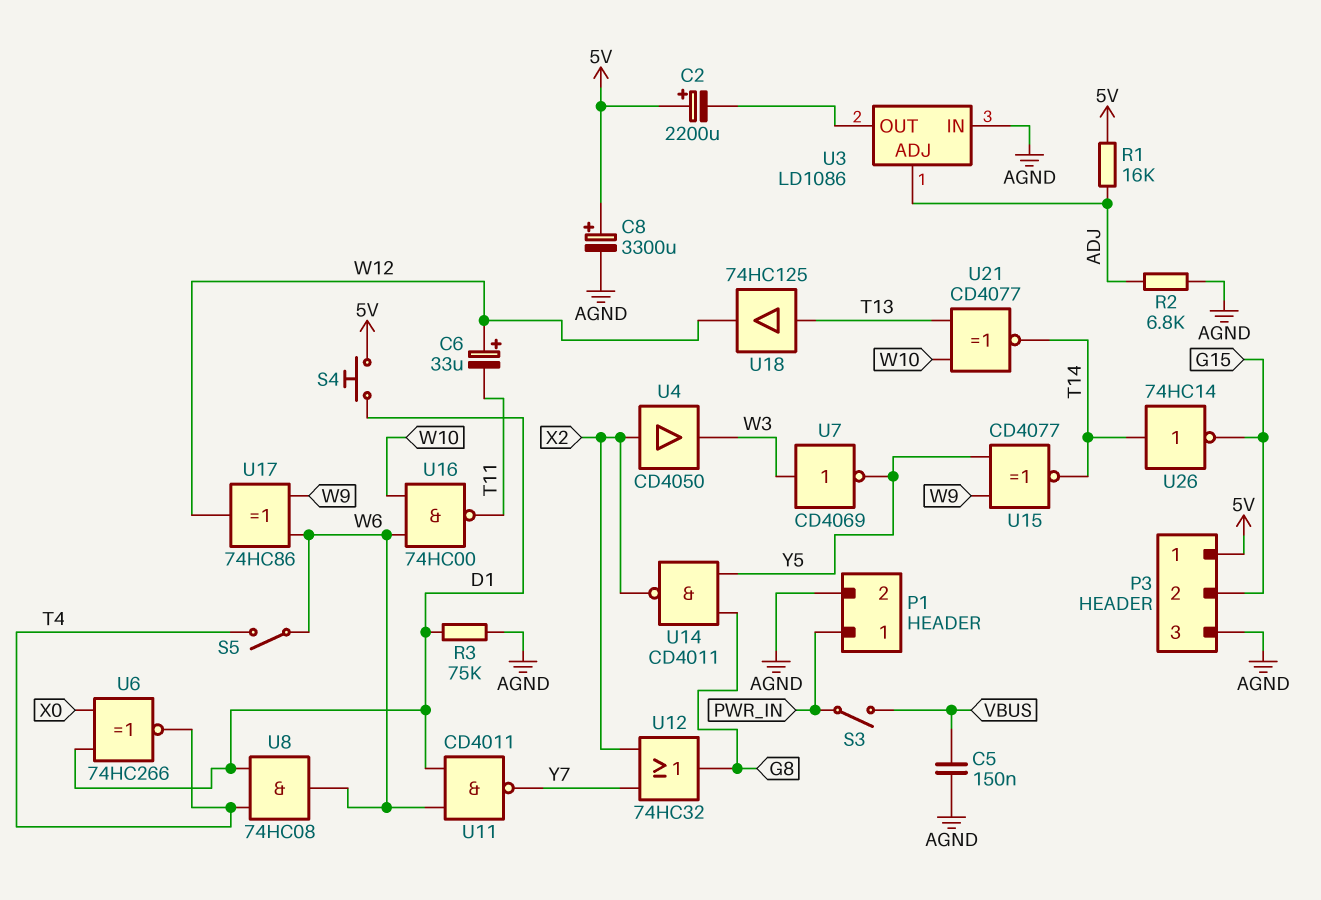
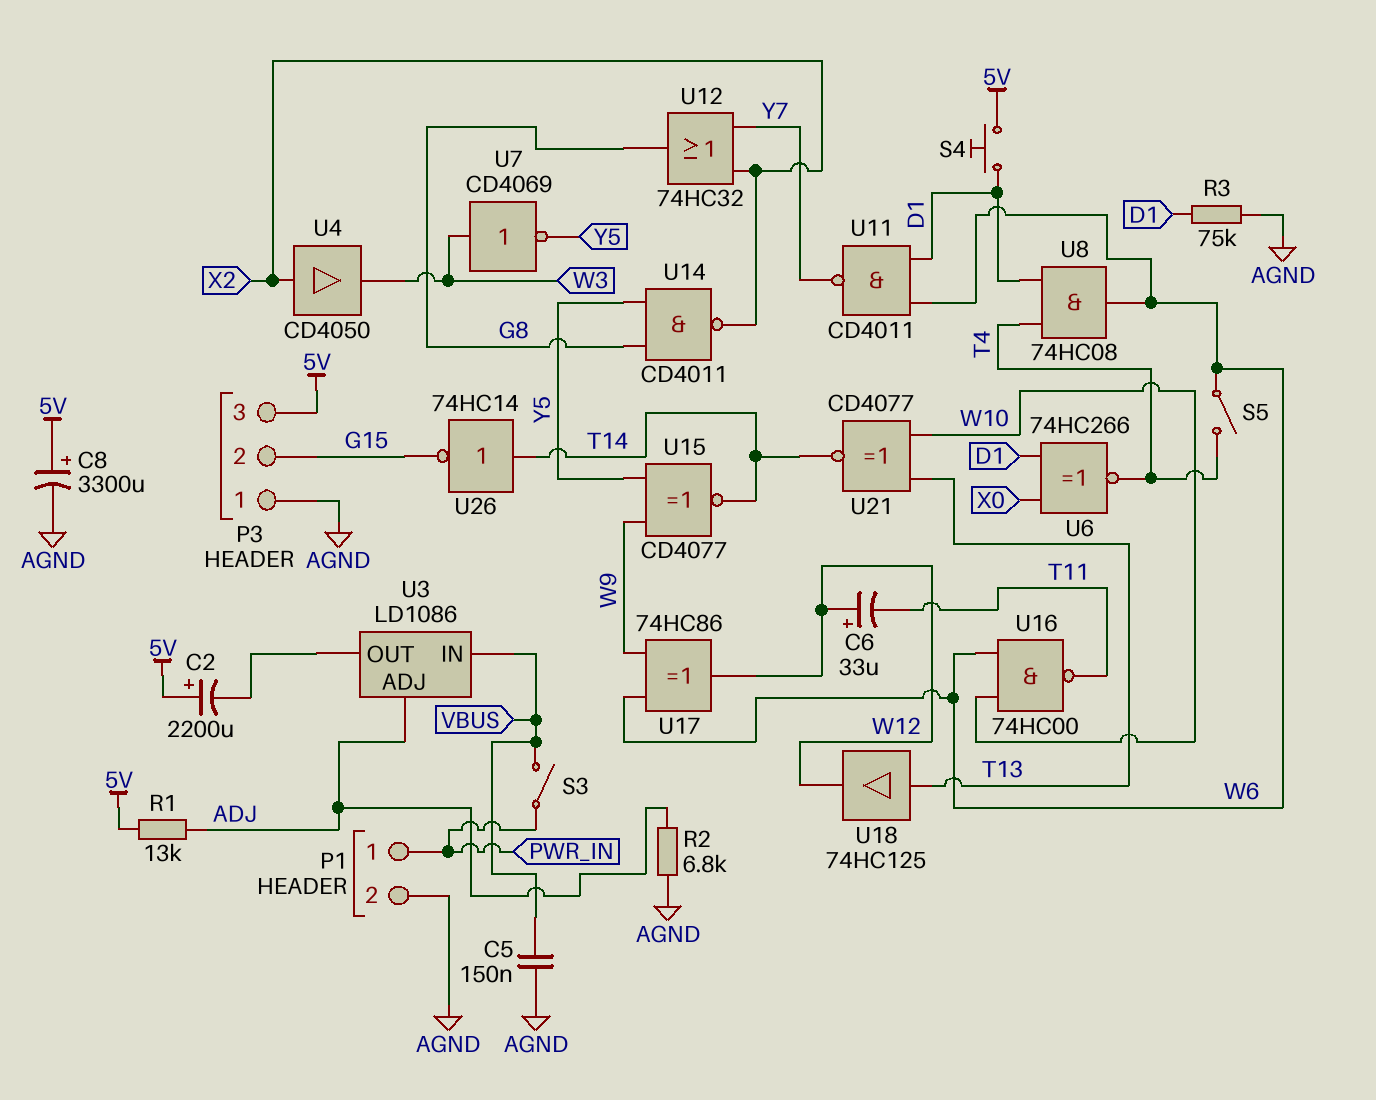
P3 pin 1: 5V -> AGND
P3 pin 3: AGND -> 5V
R1: 16k (5V, ADJ) -> 13k (5V, ADJ)
U3 pin IN: AGND -> VBUS

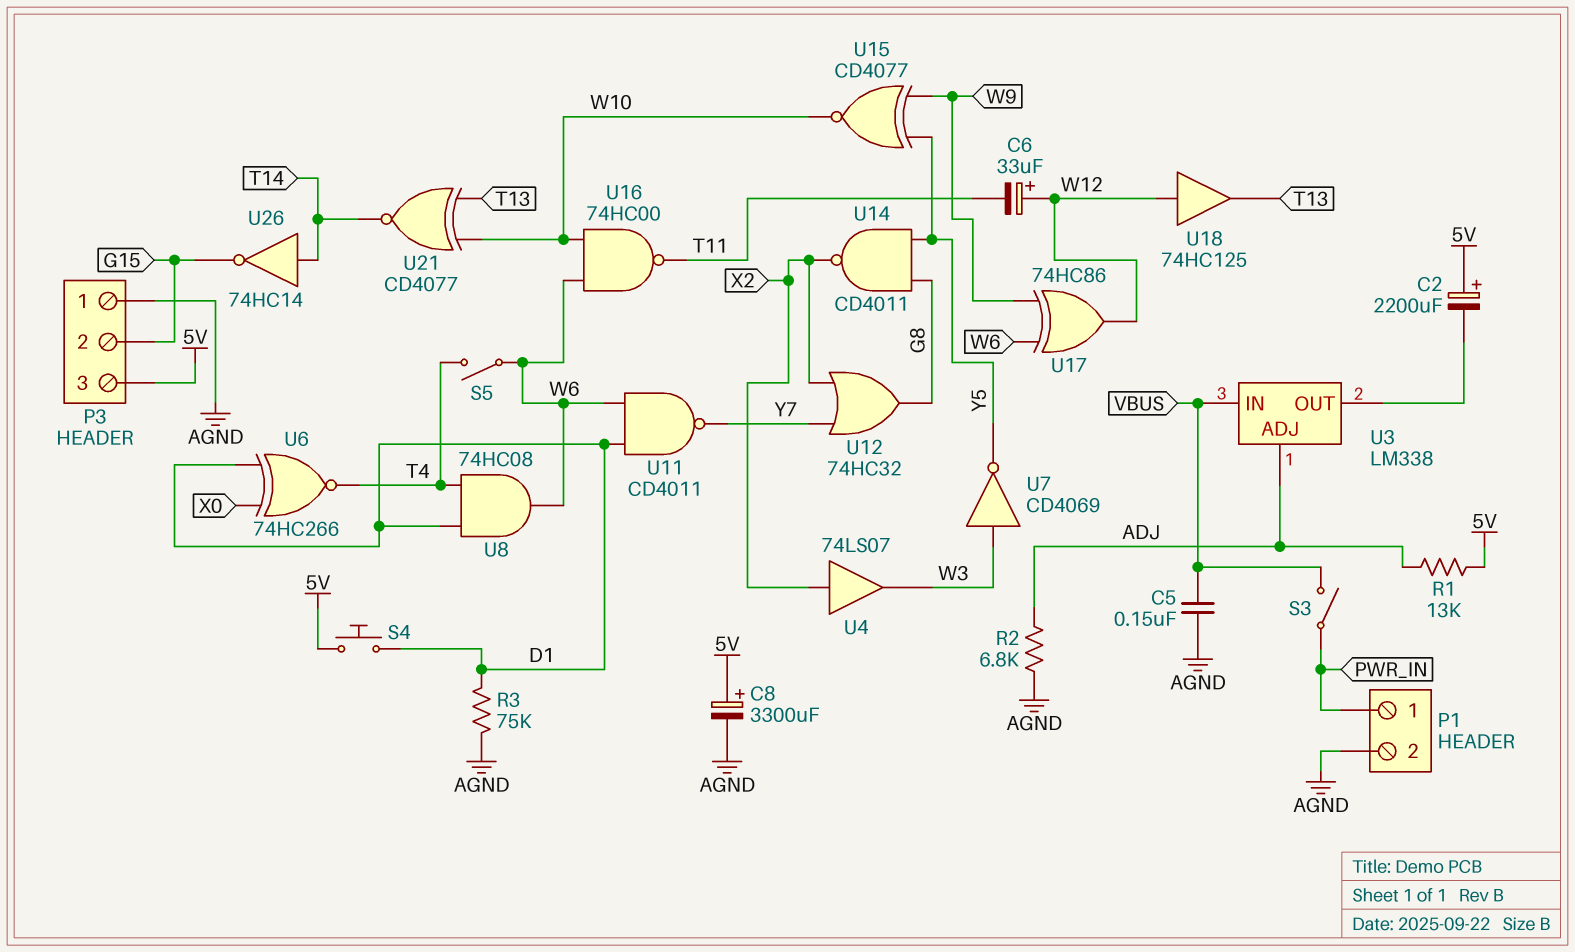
U3: LD1086 -> LM338
U4: buffer CD4050 (in X2, out W3) -> buffer 74LS07 (in X2, out W3)
U15: XNOR CD4077 (in W9, in Y5, out T14) -> XNOR CD4077 (in W9, in Y5, out W10)
U18: buffer 74HC125 (in T13, out W12) -> buffer 74HC125 (in W12, out T13)

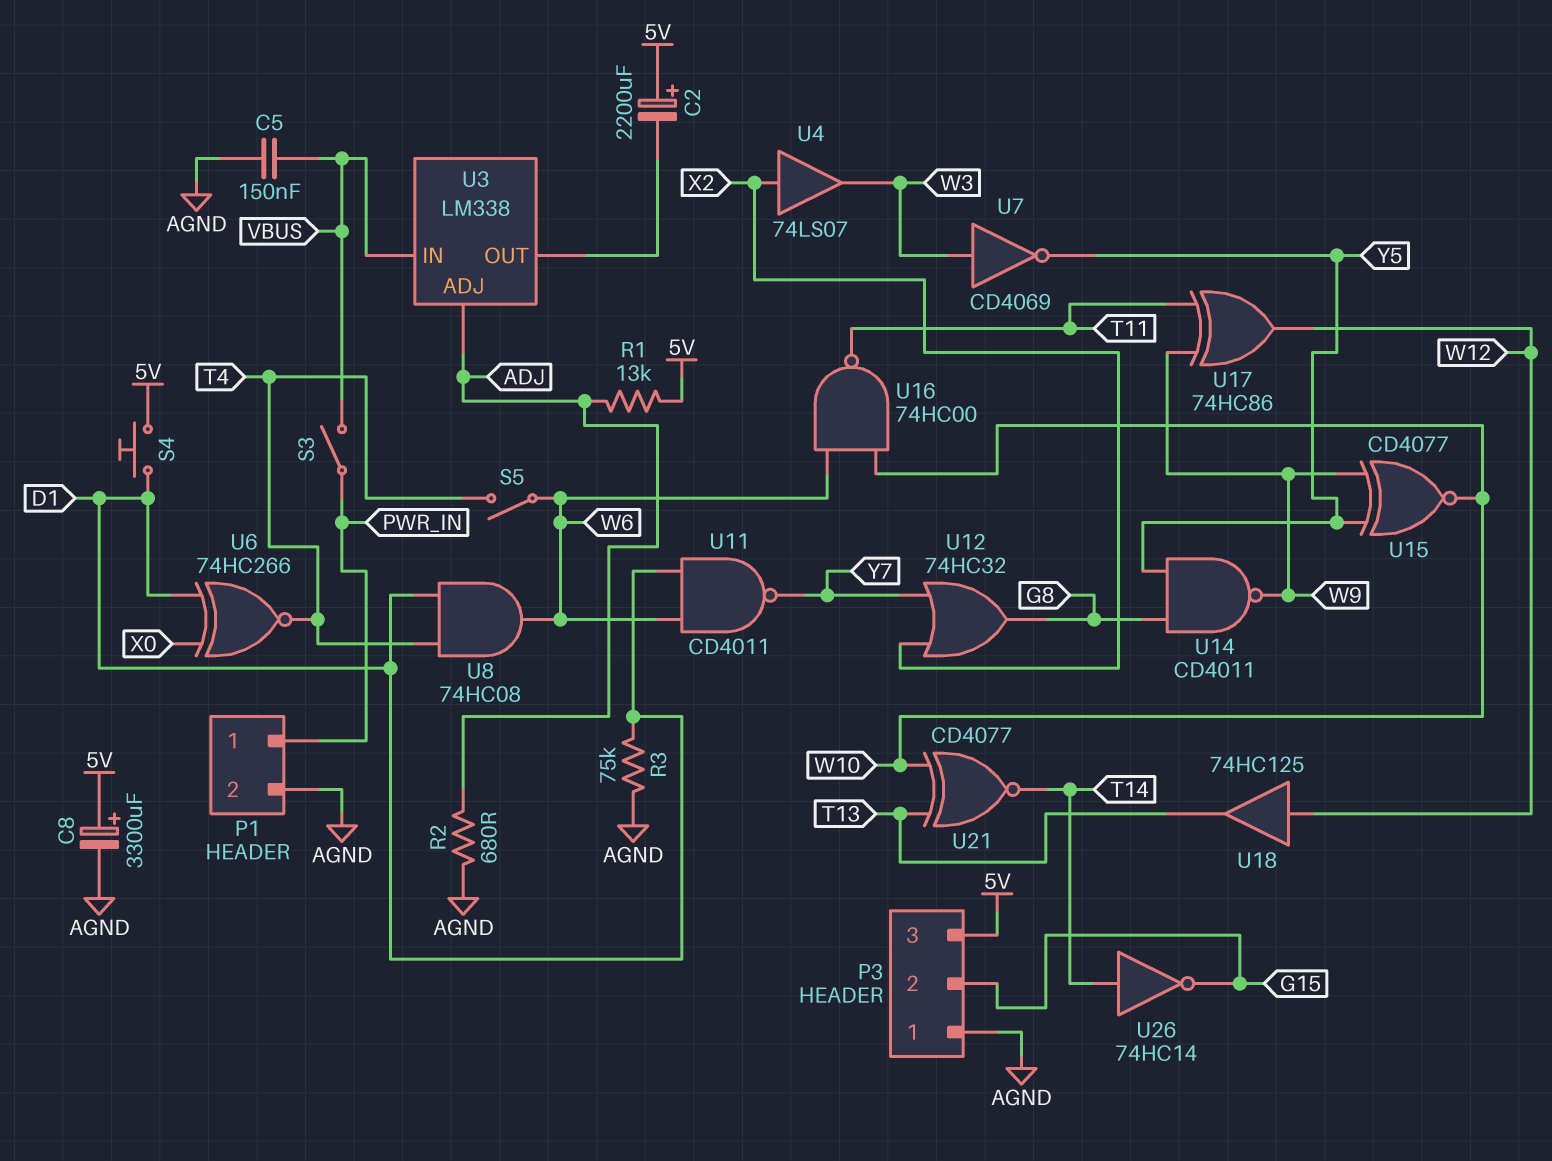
C6: 33uF (plus W12, minus T11) -> none
R2: 6.8k (ADJ, AGND) -> 680 (ADJ, AGND)
U14: NAND CD4011 (in G8, in Y5, out X2) -> NAND CD4011 (in G8, in Y5, out W9)
U17: XOR 74HC86 (in W6, in W9, out W12) -> XOR 74HC86 (in T11, in W9, out W12)

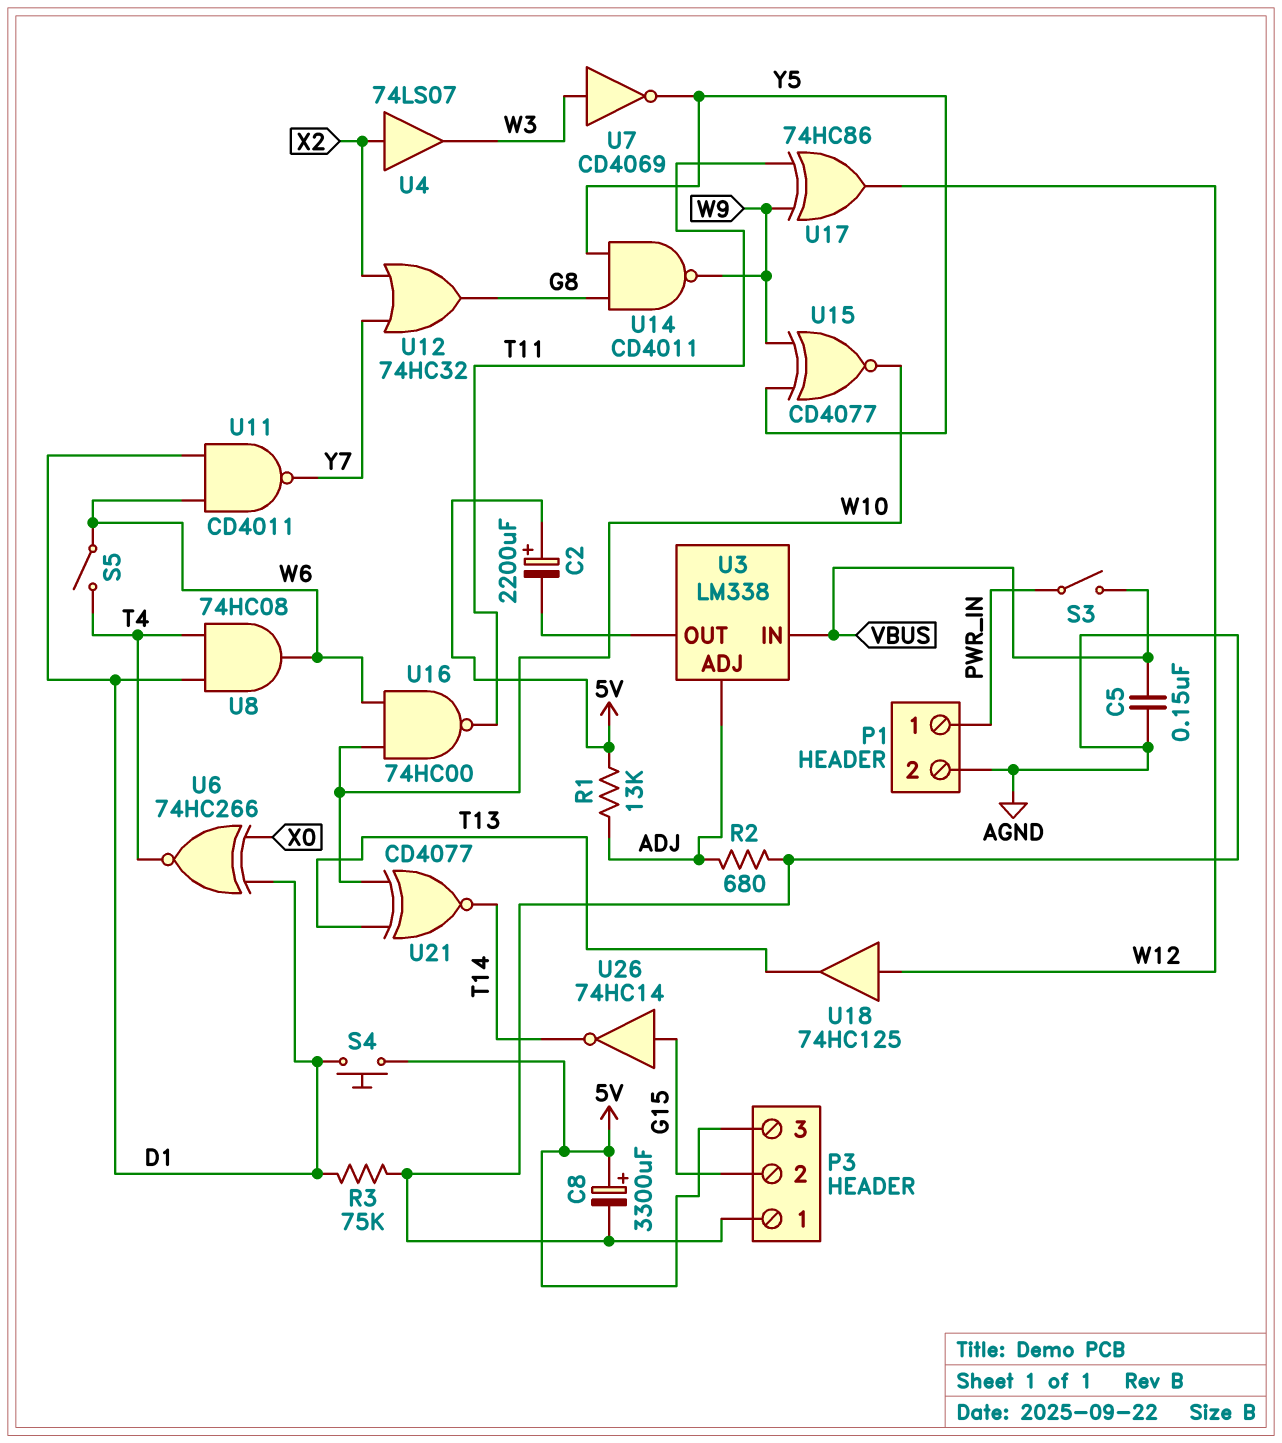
U26: NOT 74HC14 (in T14, out G15) -> NOT 74HC14 (in G15, out T14)

